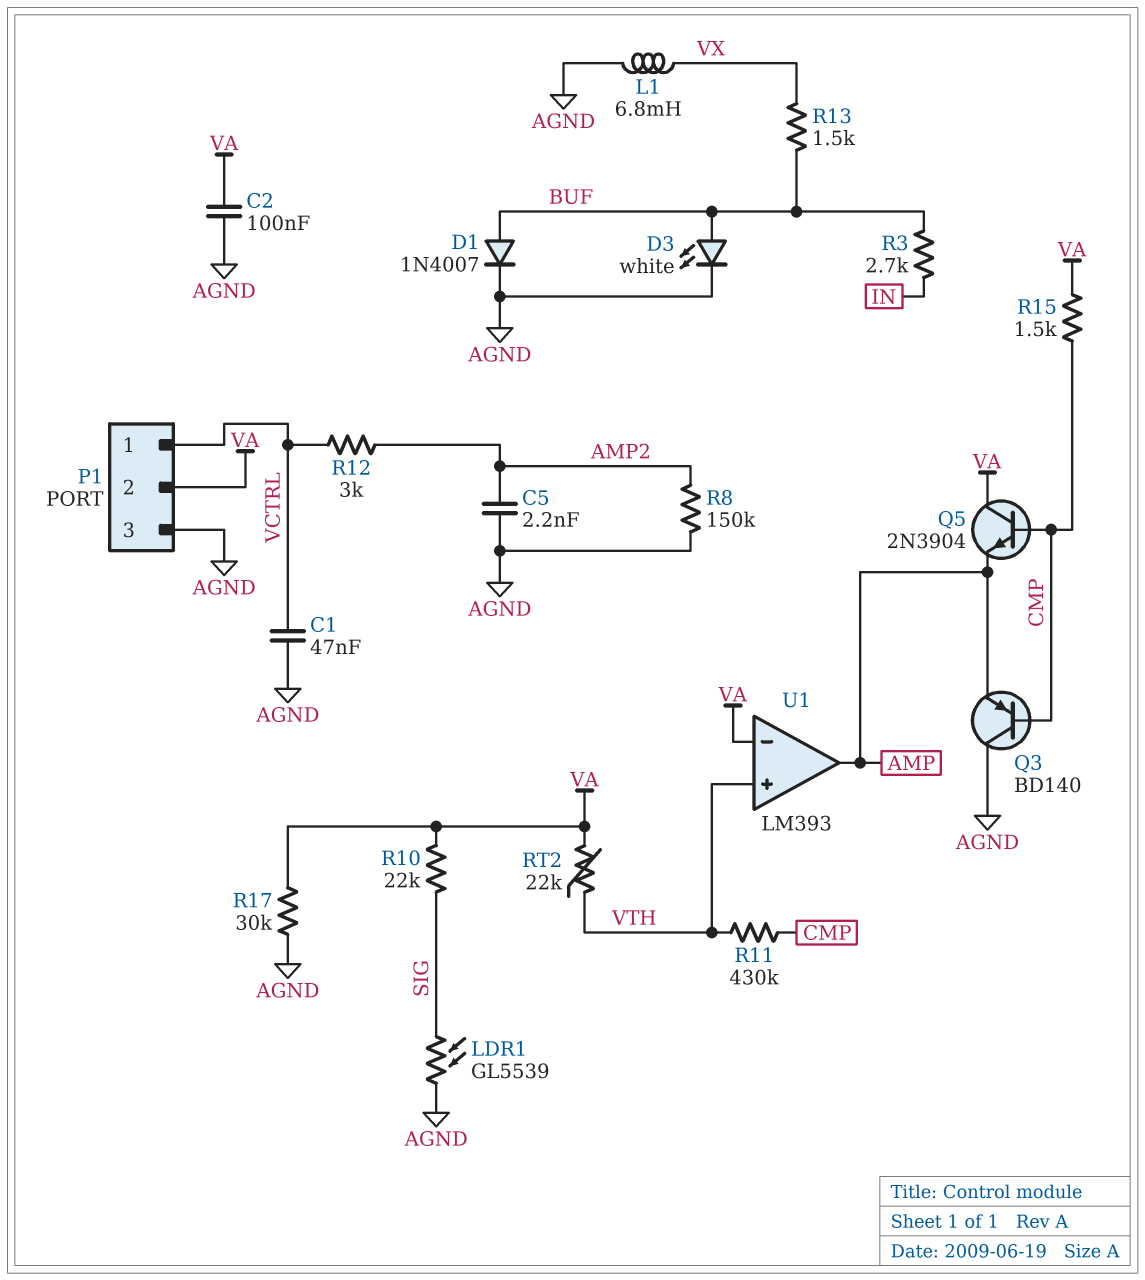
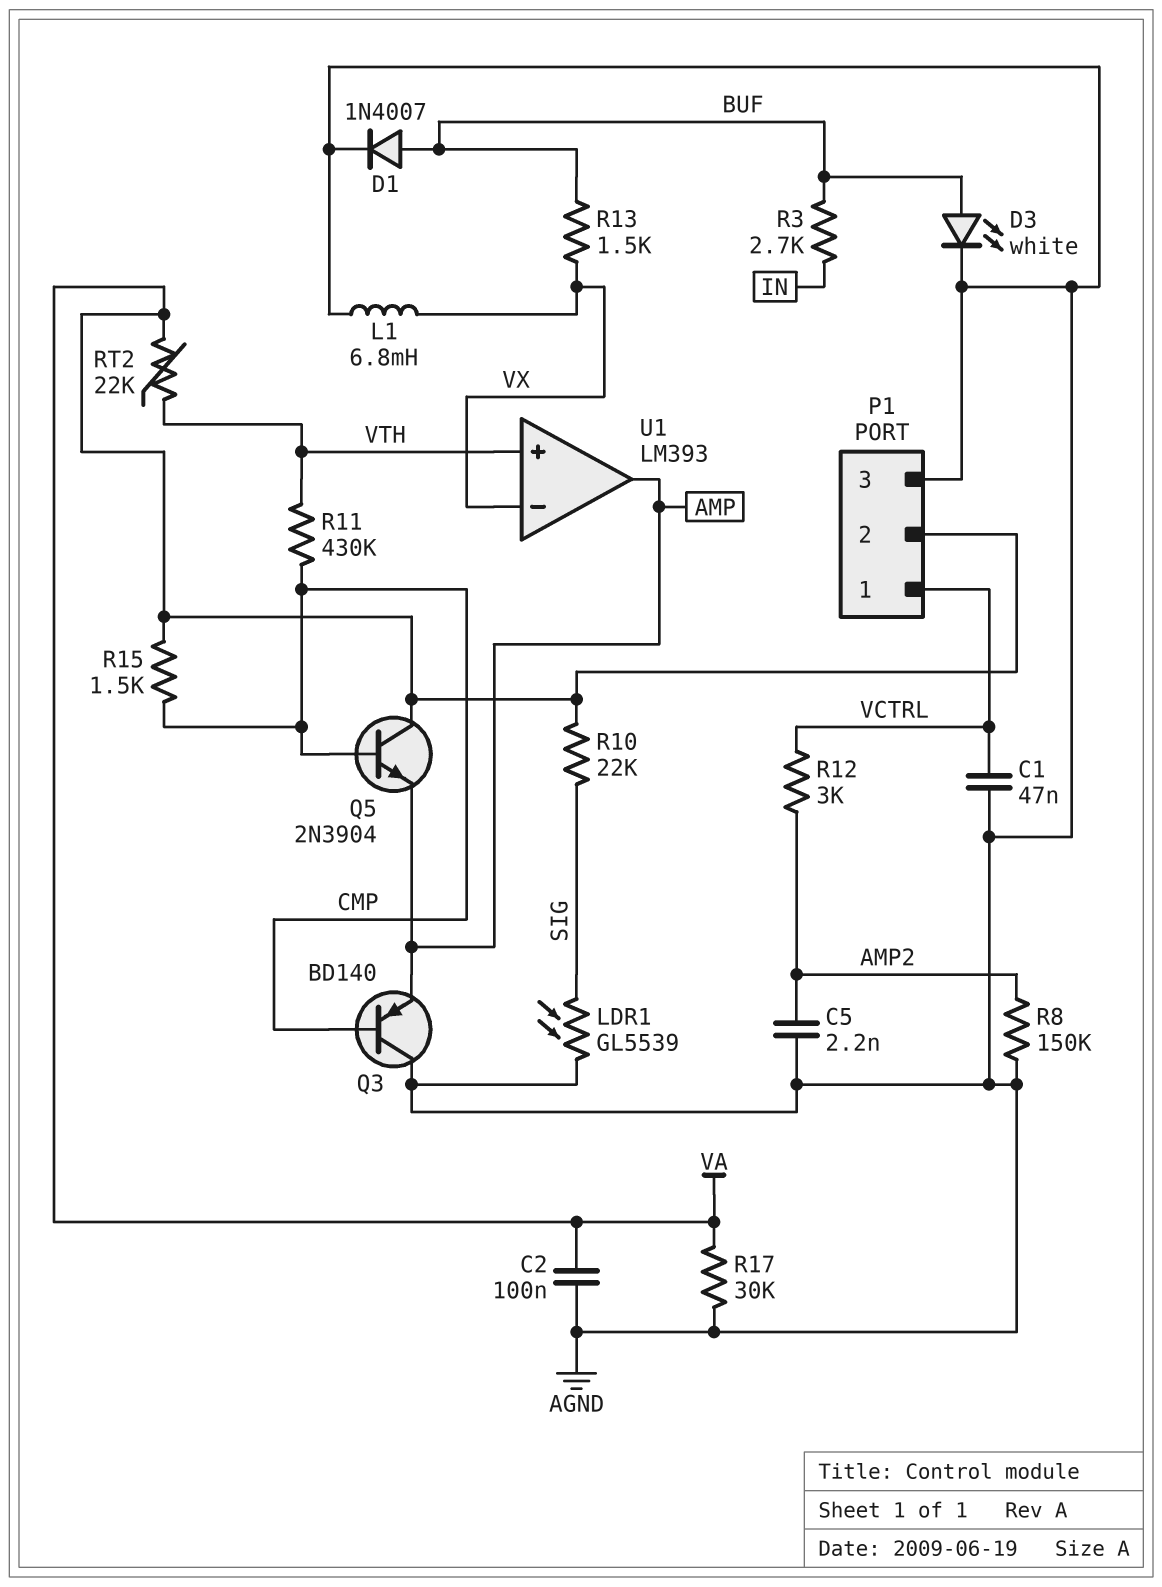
U1 pin in-: VA -> VX

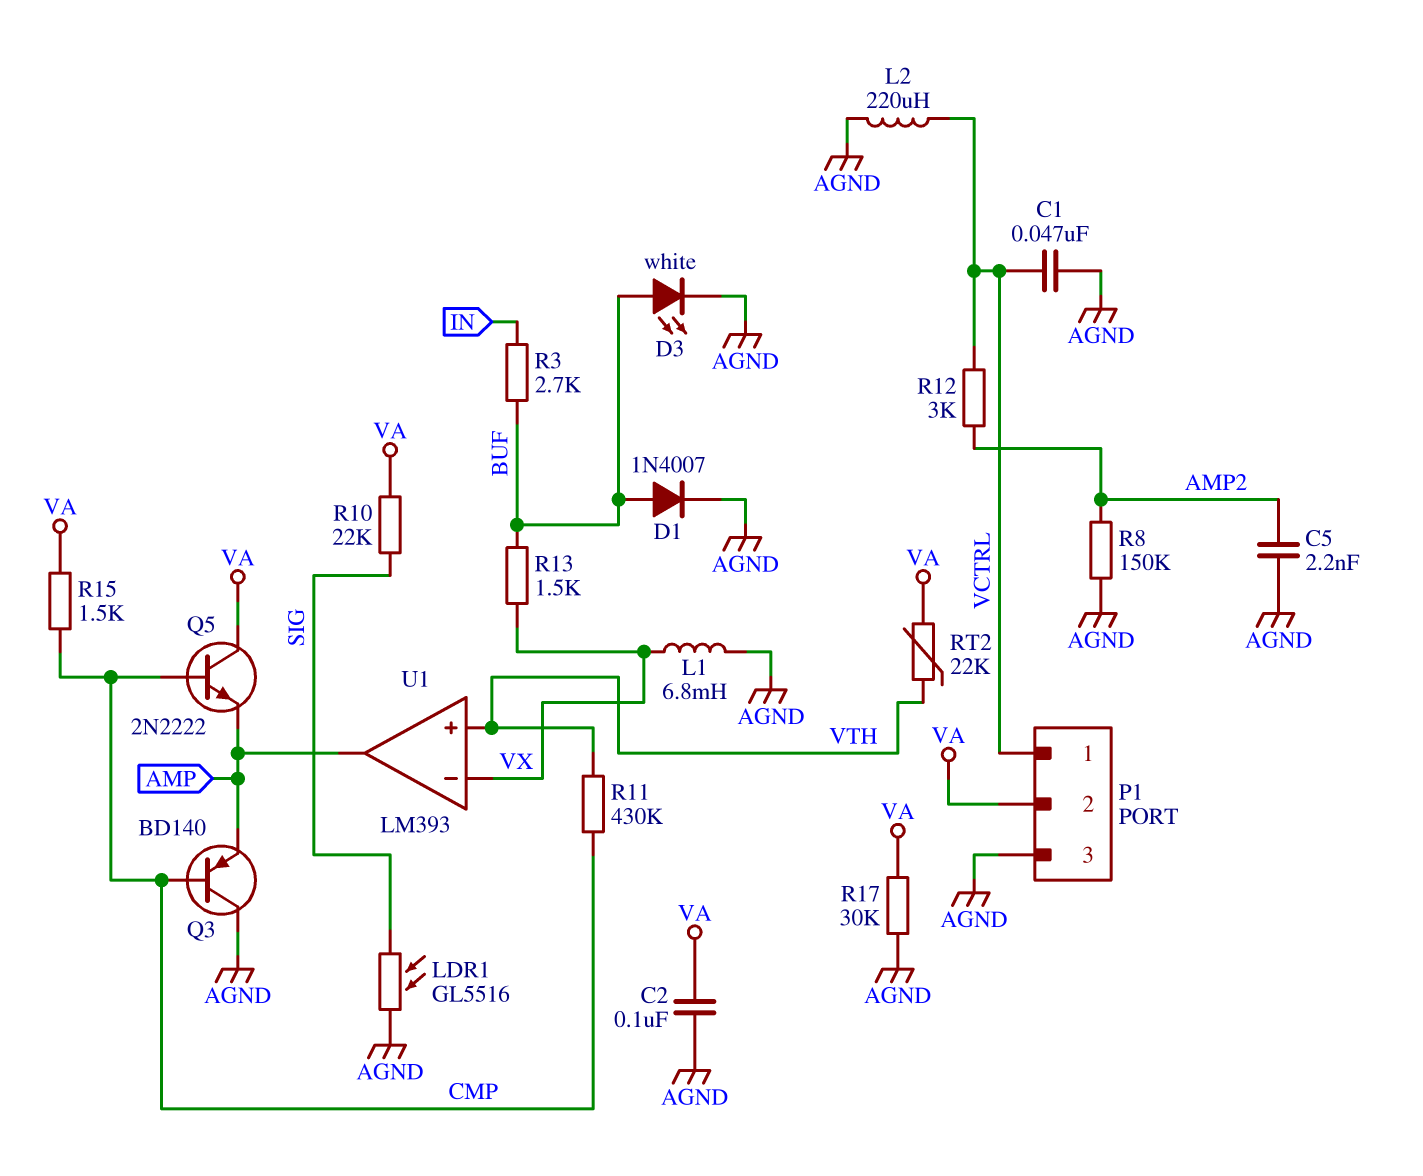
L2: none -> 220uH (AGND, VCTRL)
LDR1: GL5539 (AGND, SIG) -> GL5516 (AGND, SIG)
Q5: NPN 2N3904 (B CMP, C VA, E AMP) -> NPN 2N2222 (B CMP, C VA, E AMP)

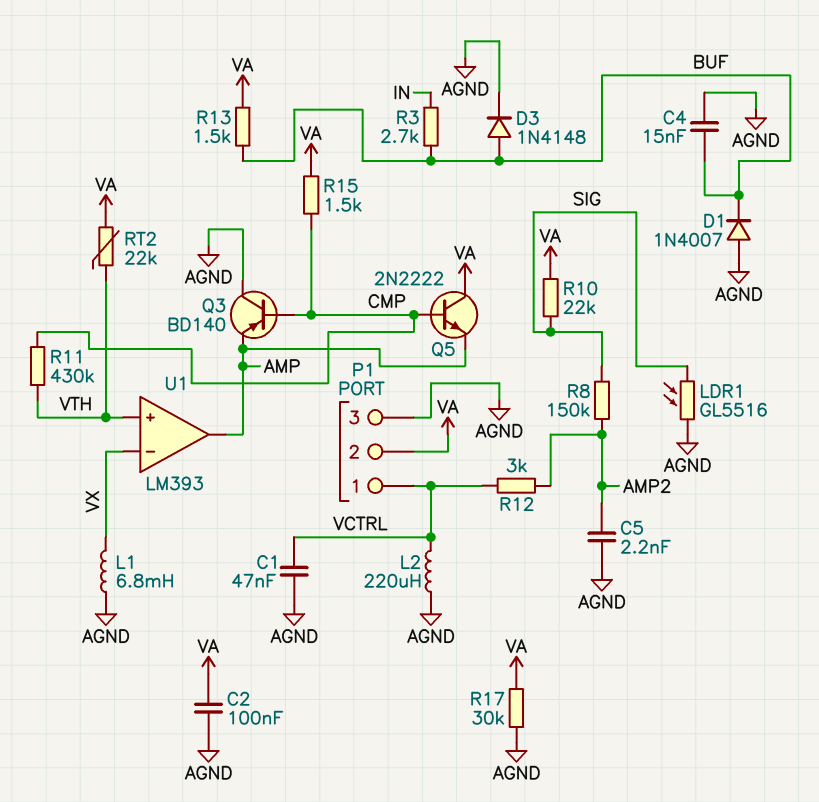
C4: none -> 15nF (AGND, BUF)
D1: diode 1N4007 (A BUF, K AGND) -> diode 1N4007 (A AGND, K BUF)
D3: LED white (A BUF, K AGND) -> diode 1N4148 (A BUF, K AGND)
R8: 150k (AGND, AMP2) -> 150k (AMP2, SIG)
R13: 1.5k (BUF, VX) -> 1.5k (BUF, VA)

